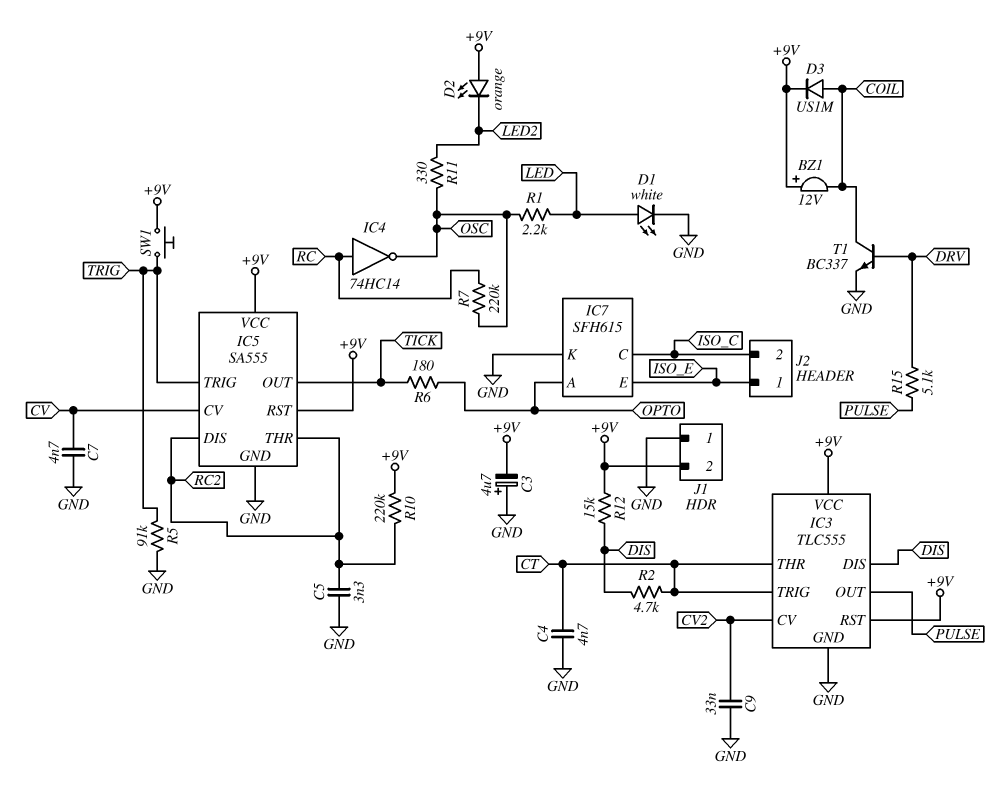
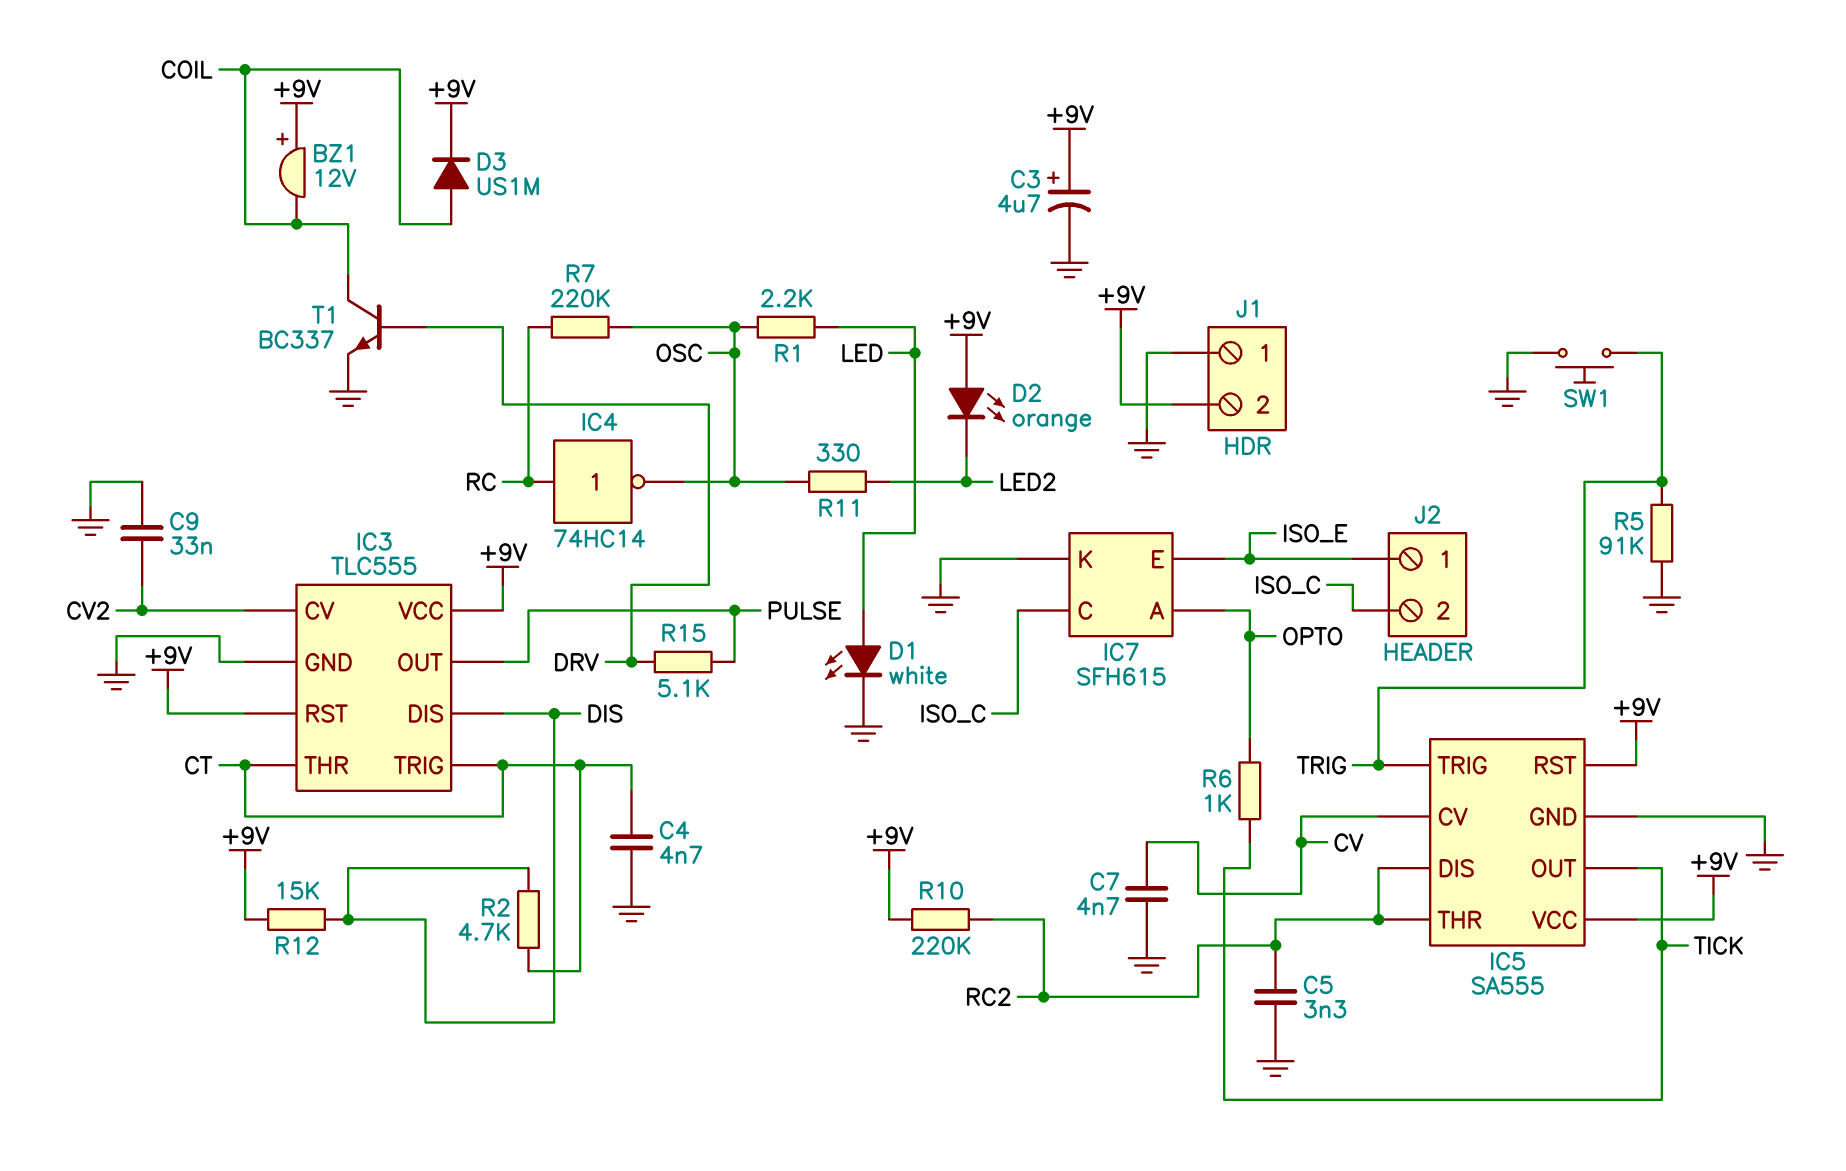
C3: 4.7uF (plus GND, minus +9V) -> 4.7uF (plus +9V, minus GND)
R6: 180 (OPTO, TICK) -> 1k (OPTO, TICK)
SW1: button (+9V, TRIG) -> button (GND, TRIG)

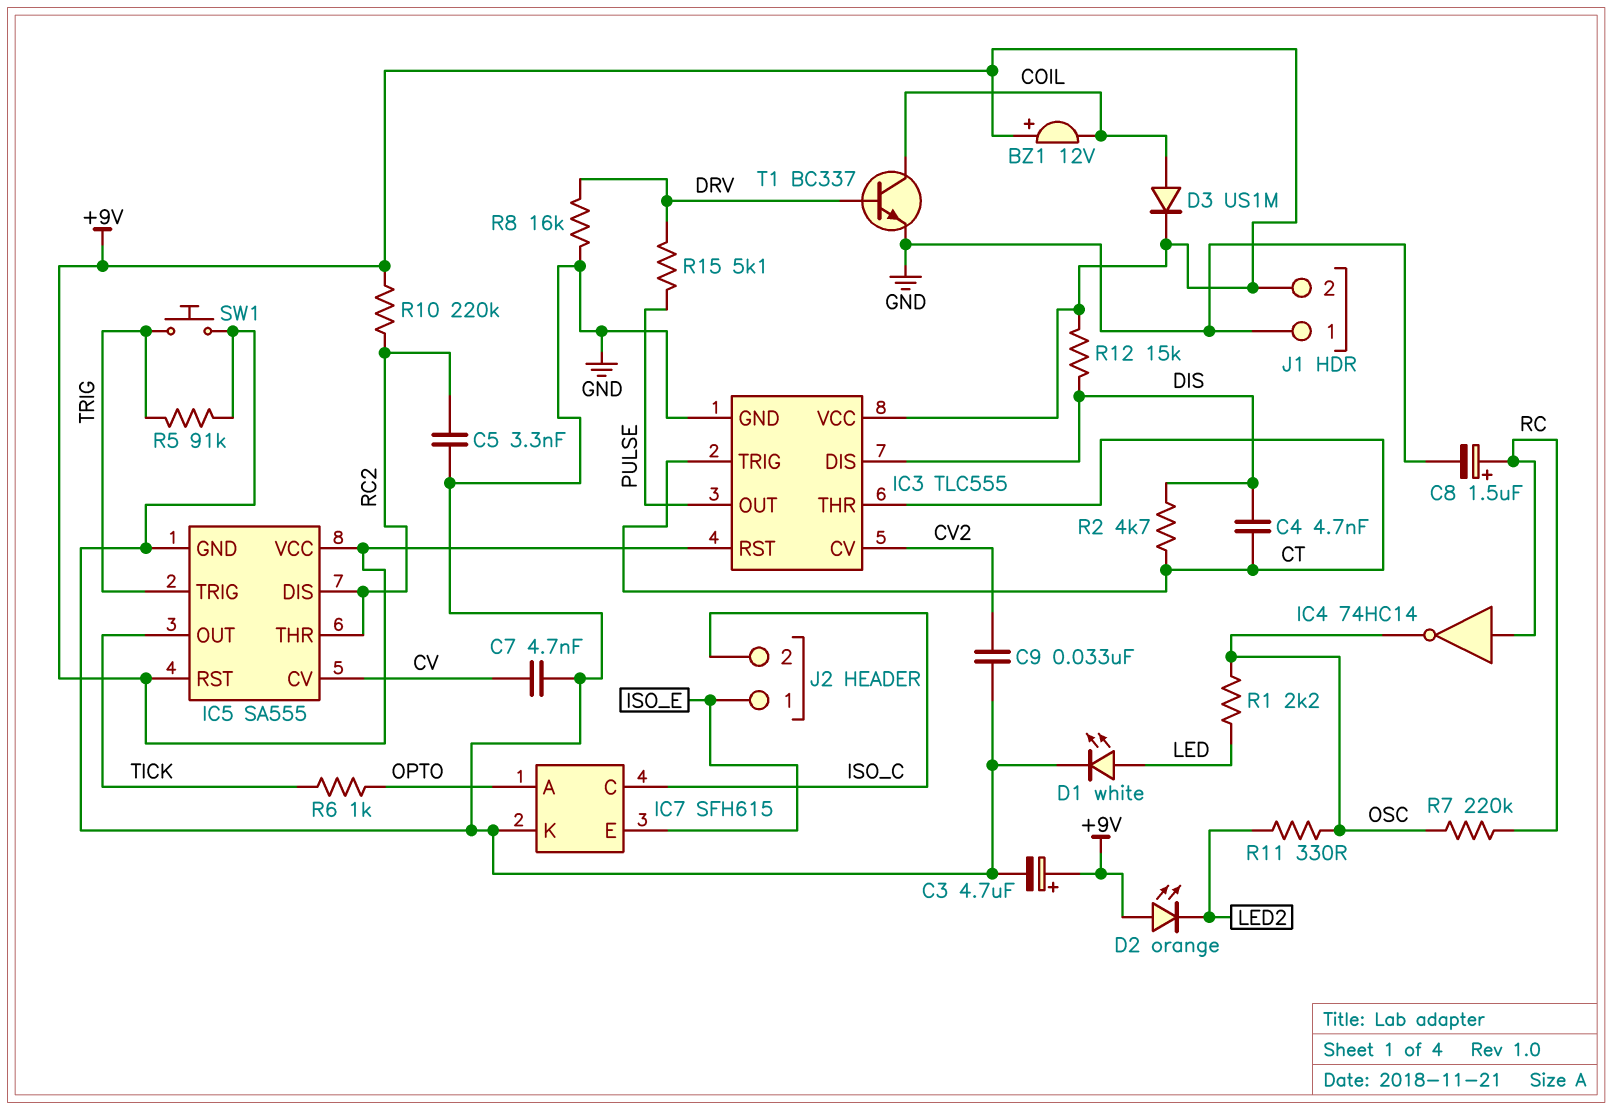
C4: 4.7nF (CT, GND) -> 4.7nF (CT, DIS)
C8: none -> 1.5uF (plus RC, minus GND)
R8: none -> 16k (DRV, GND)

